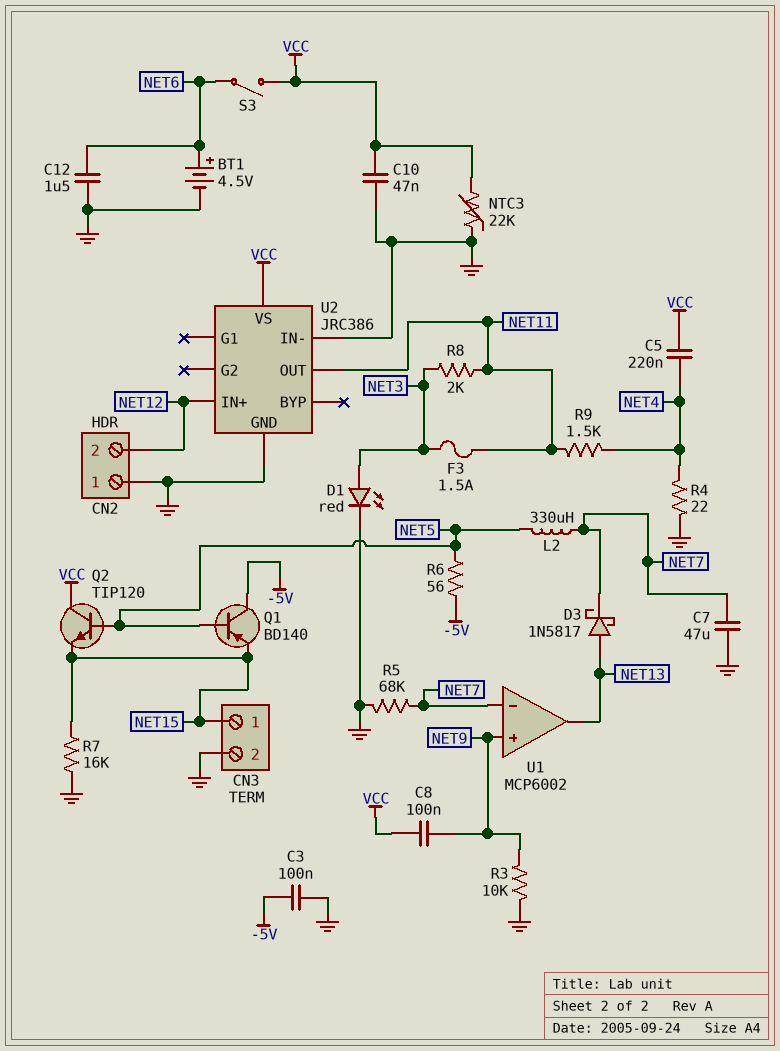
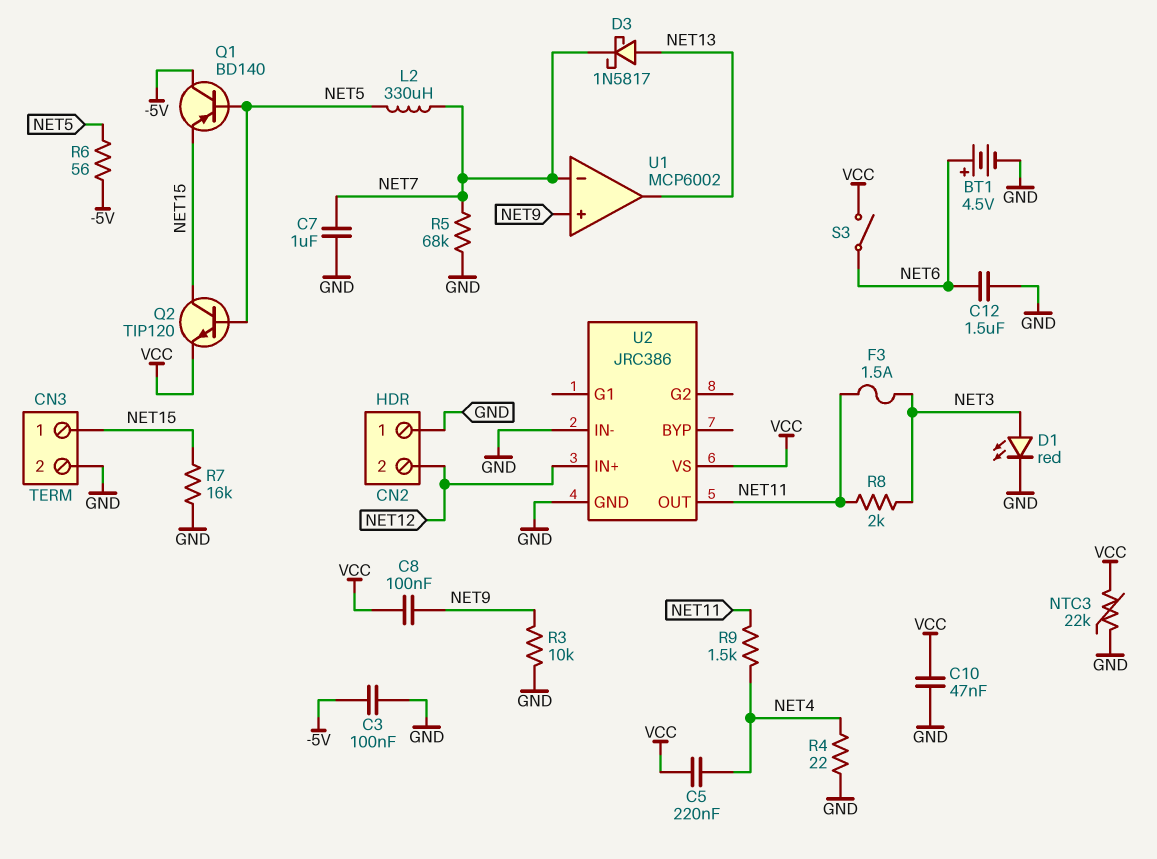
C7: 47uF (GND, NET7) -> 1uF (GND, NET7)
Q2: NPN TIP120 (B NET5, C VCC, E NET15) -> NPN TIP120 (B NET5, C NET15, E VCC)

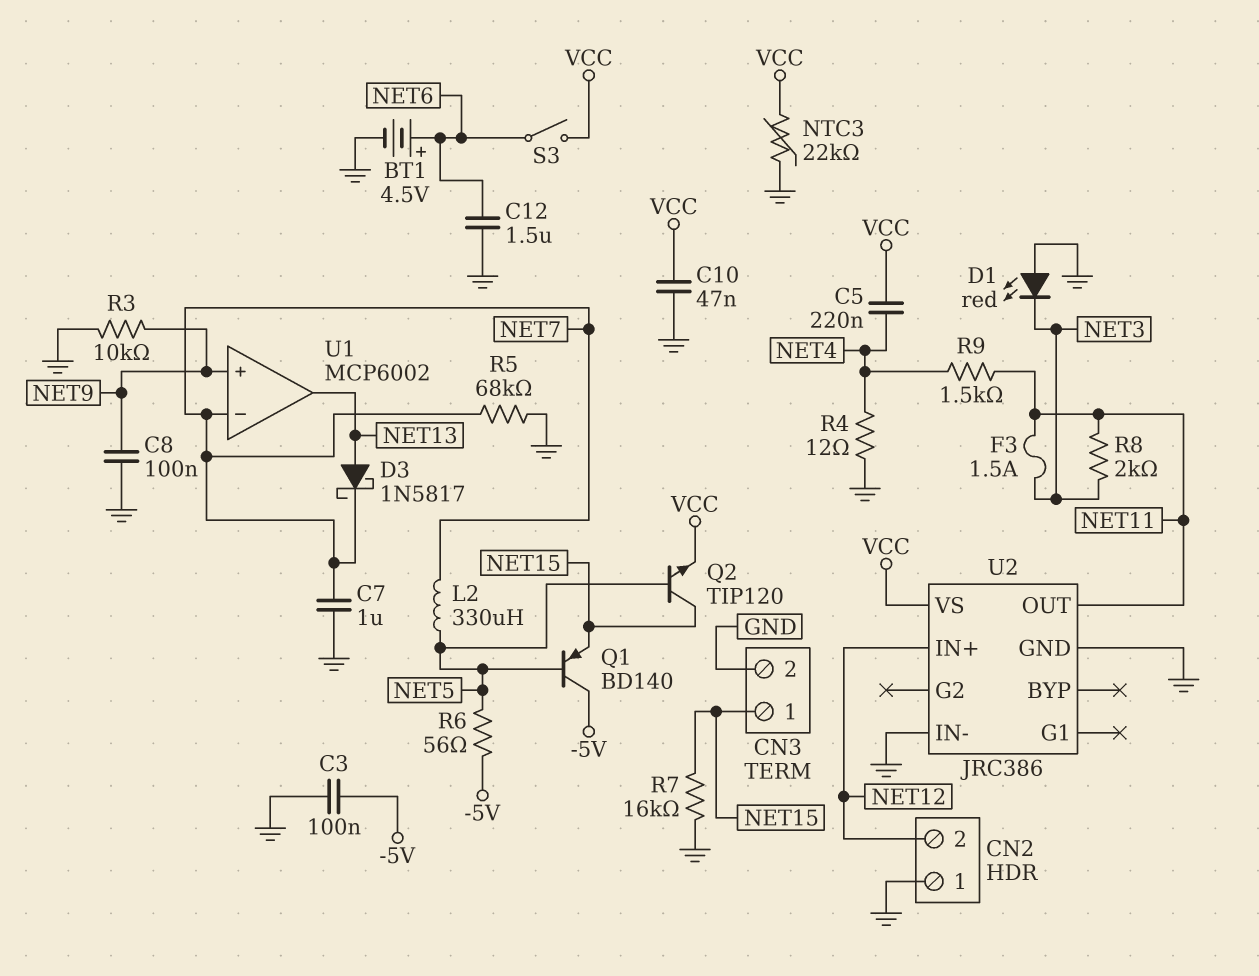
C8: 100nF (NET9, VCC) -> 100nF (GND, NET9)
D1: LED red (A NET3, K GND) -> LED red (A GND, K NET3)
R4: 22 (GND, NET4) -> 12 (GND, NET4)

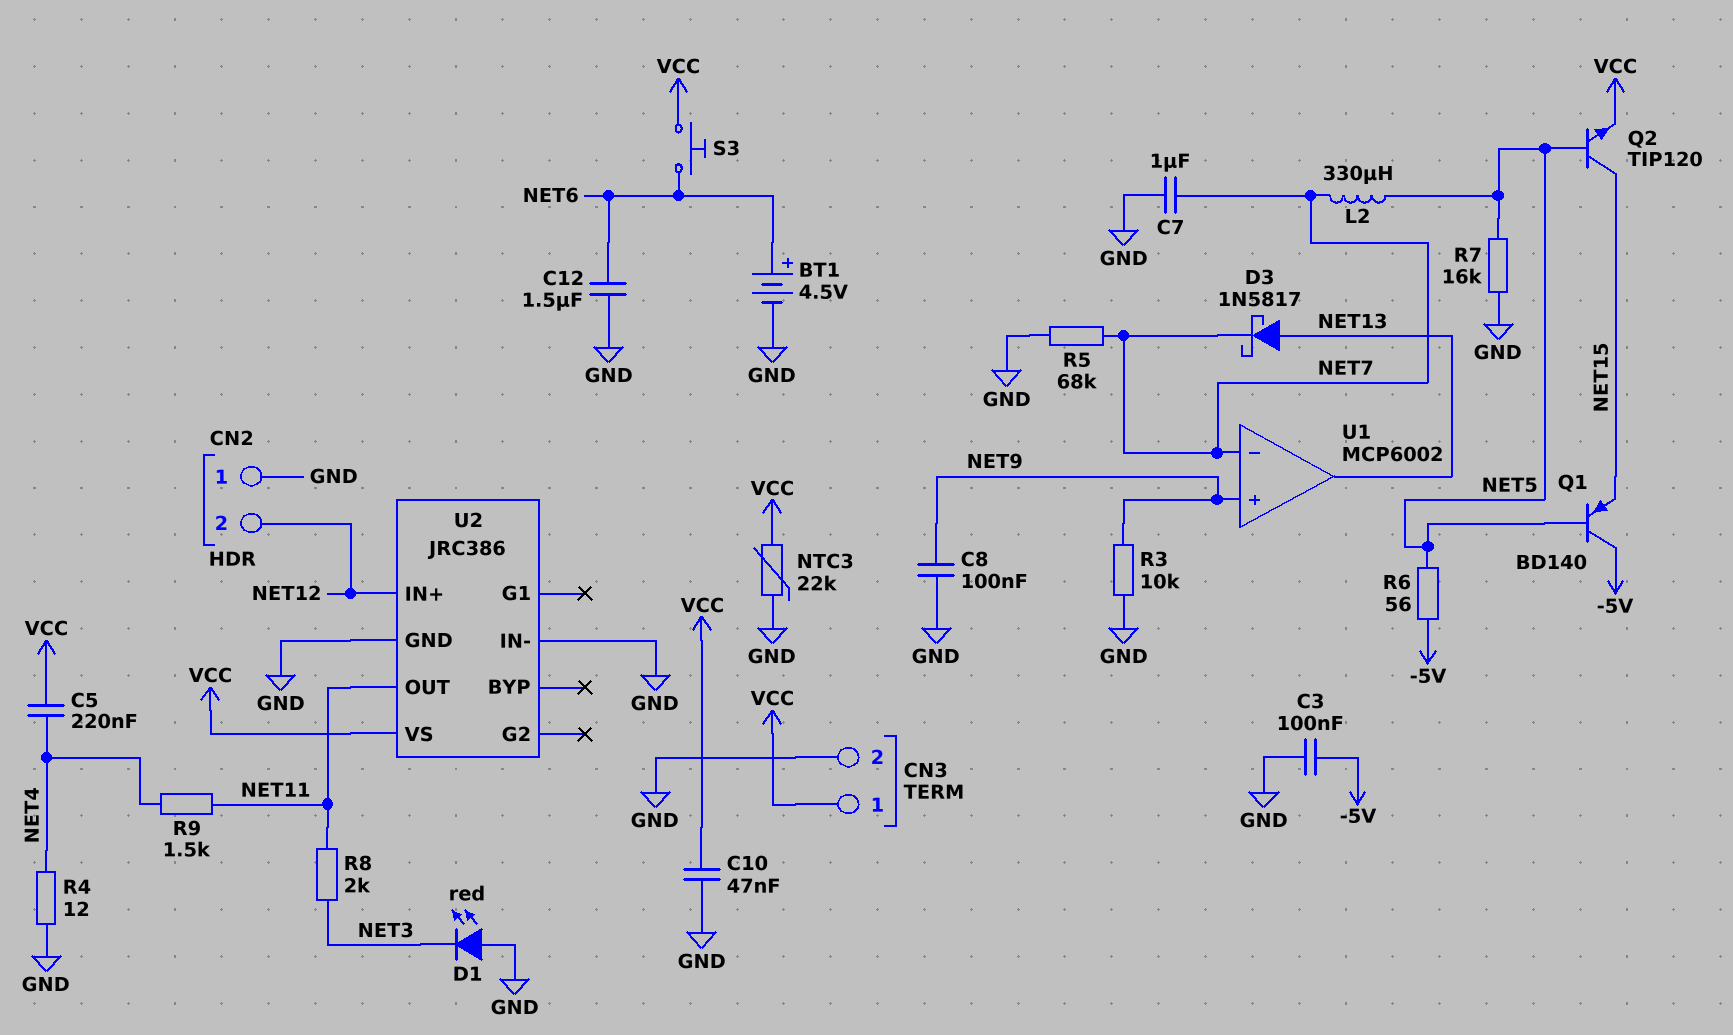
CN3 pin 1: NET15 -> VCC
F3: 1.5A (NET3, NET11) -> none
R7: 16k (GND, NET15) -> 16k (GND, NET5)
S3: switch (NET6, VCC) -> button (NET6, VCC)

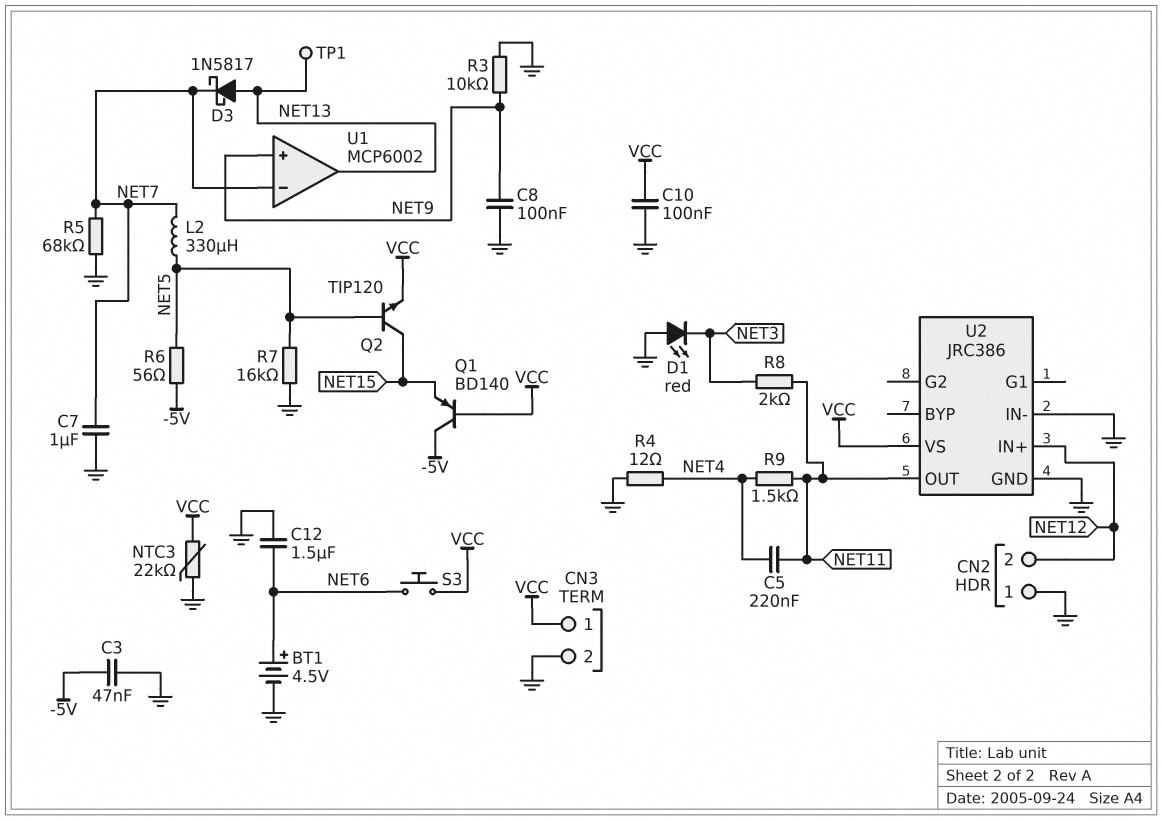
C3: 100nF (-5V, GND) -> 47nF (-5V, GND)
C5: 220nF (NET4, VCC) -> 220nF (NET4, NET11)
C10: 47nF (GND, VCC) -> 100nF (GND, VCC)
Q1: PNP BD140 (B NET5, C -5V, E NET15) -> PNP BD140 (B VCC, C -5V, E NET15)
TP1: none -> test point (NET13)

